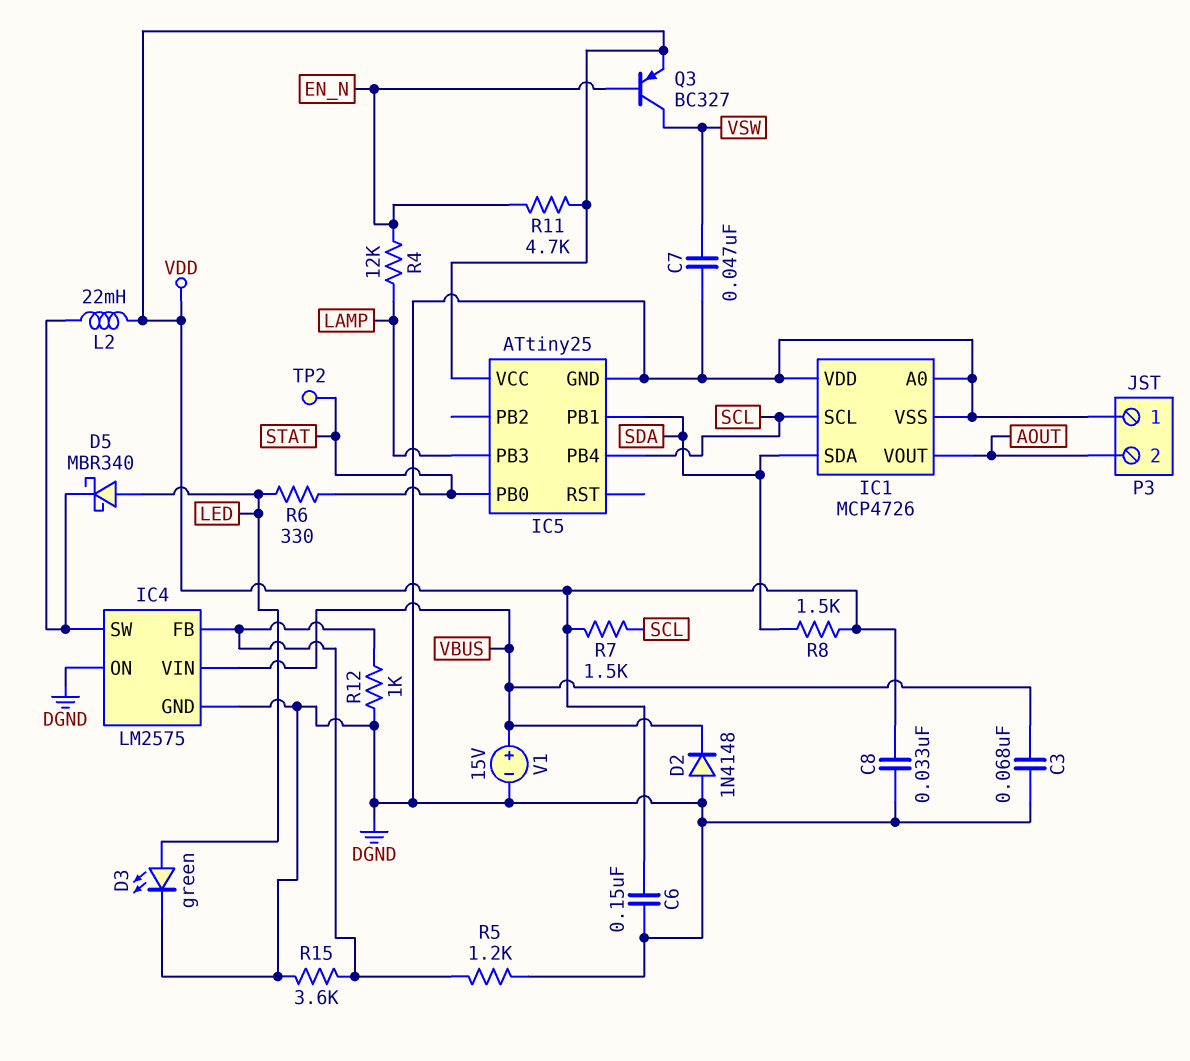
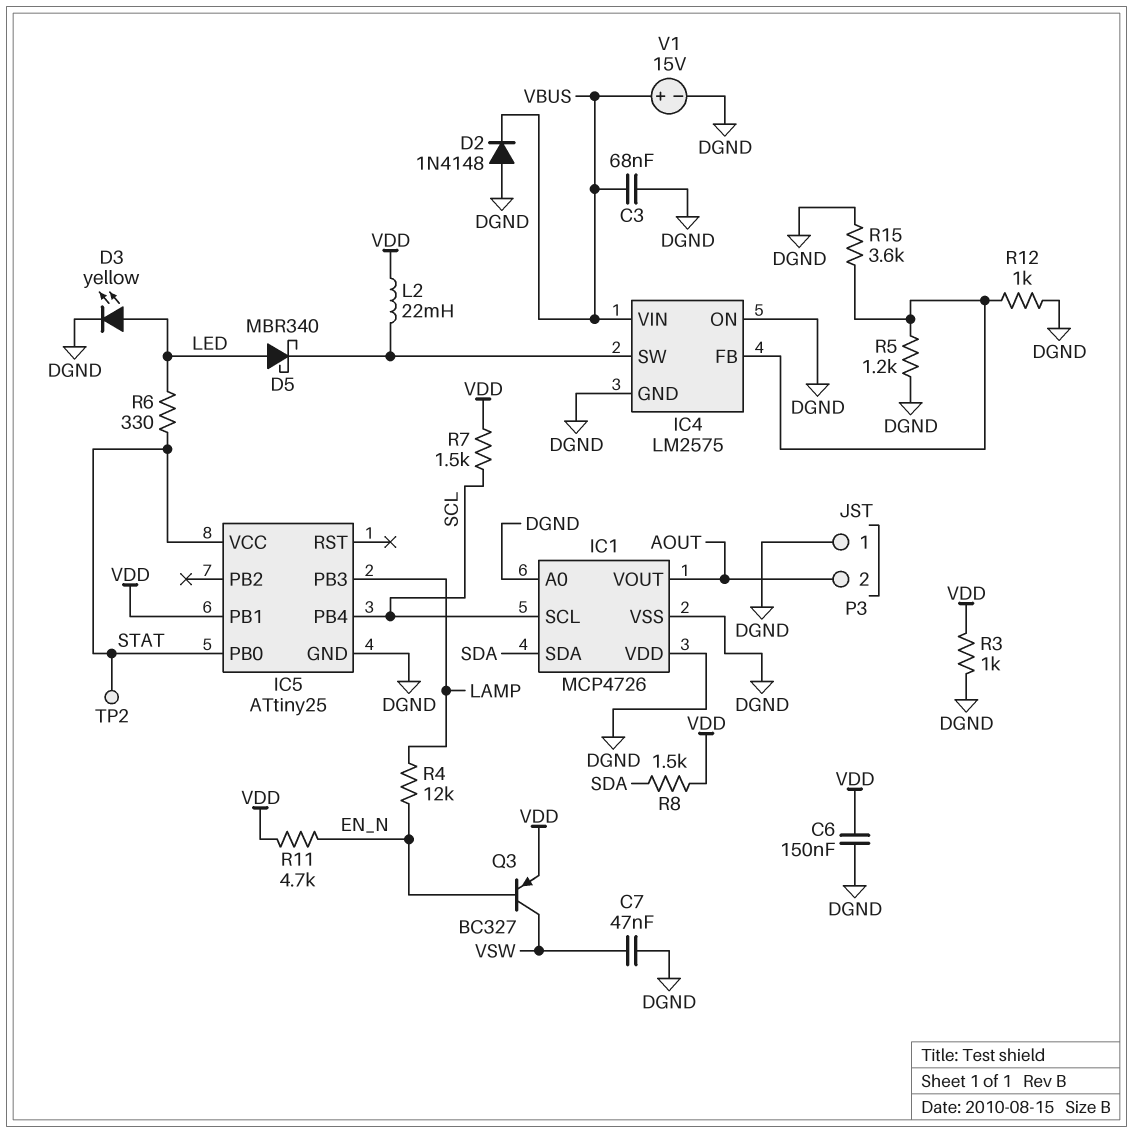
C8: 33nF (DGND, VDD) -> none
D3: LED green (A LED, K DGND) -> LED yellow (A LED, K DGND)
IC5 pin PB1: SDA -> VDD
IC5 pin VCC: VDD -> STAT
R3: none -> 1k (DGND, VDD)

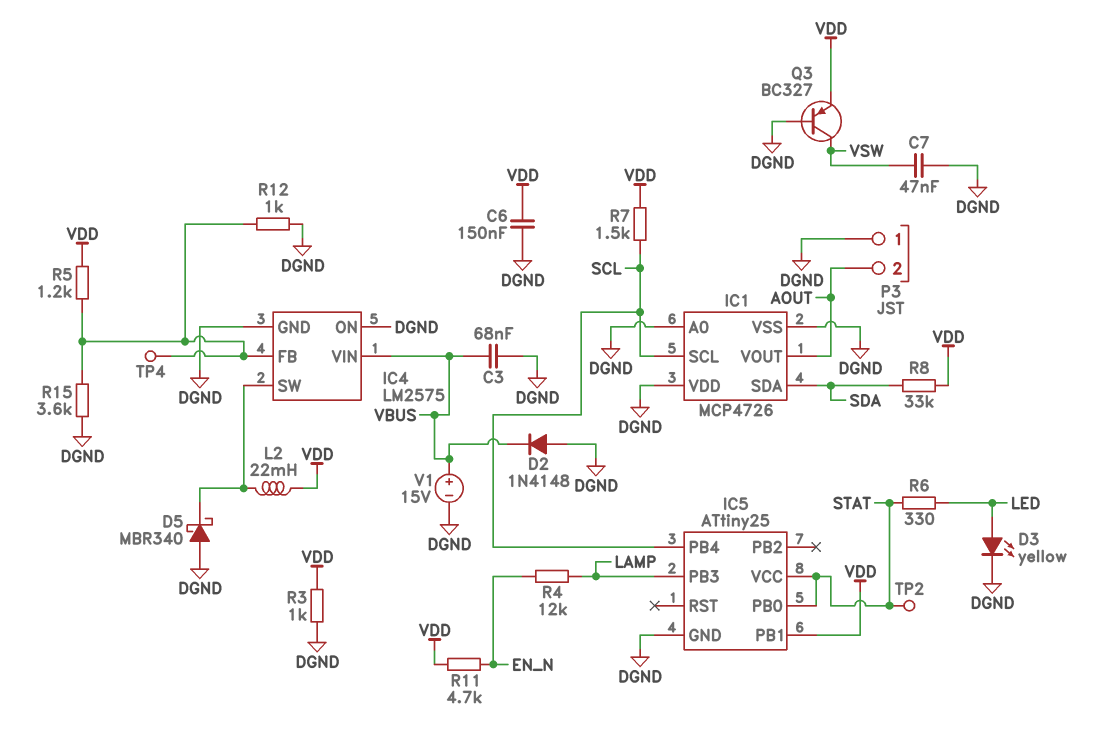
D5: schottky MBR340 (A LED, K IC4/SW) -> schottky MBR340 (A DGND, K IC4/SW)
Q3: PNP BC327 (B EN_N, C VSW, E VDD) -> PNP BC327 (B DGND, C VSW, E VDD)
R5: 1.2k (DGND, IC4/FB) -> 1.2k (IC4/FB, VDD)
R8: 1.5k (SDA, VDD) -> 33k (SDA, VDD)
TP4: none -> test point (IC4/FB)

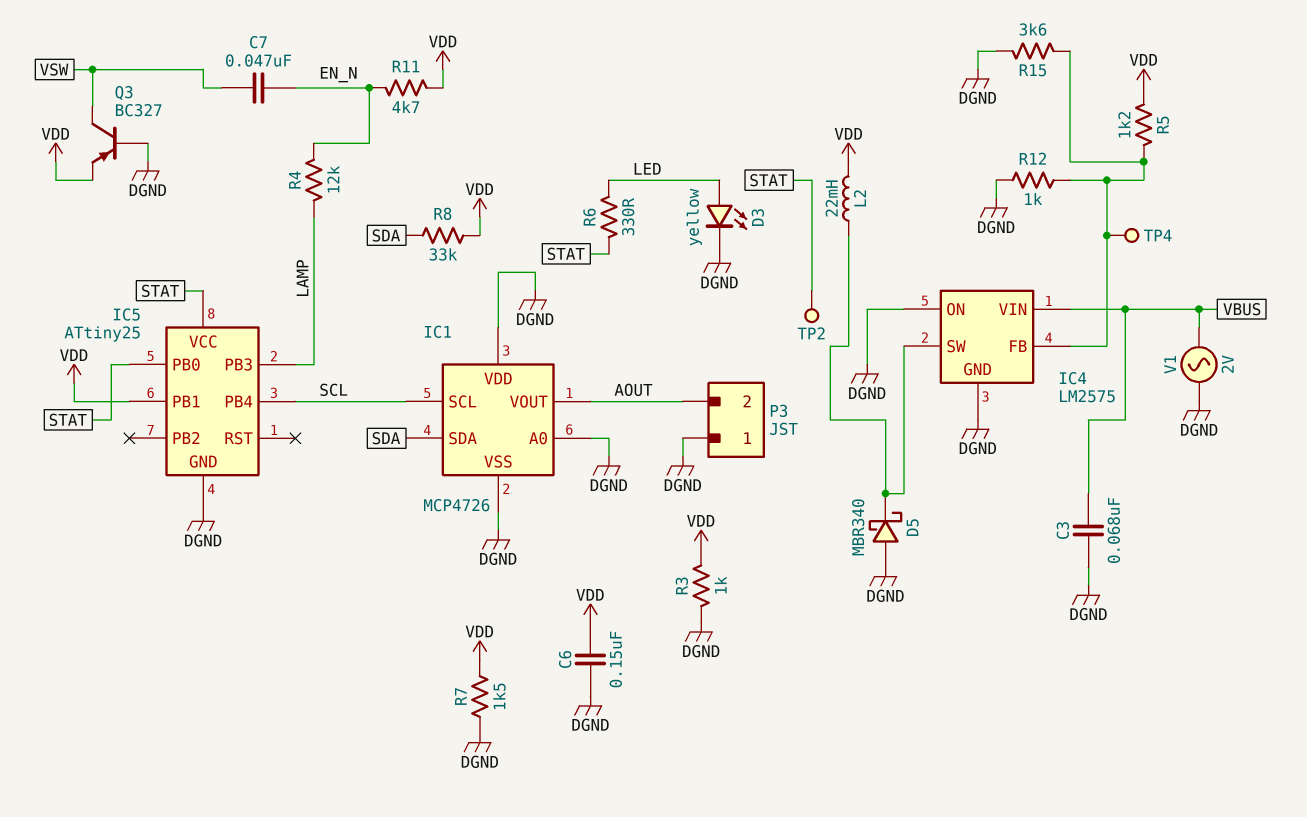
C7: 47nF (DGND, VSW) -> 47nF (EN_N, VSW)
D2: diode 1N4148 (A DGND, K VBUS) -> none
R7: 1.5k (SCL, VDD) -> 1.5k (DGND, VDD)
V1: 15V (plus VBUS, minus DGND) -> AC 2V (DGND, VBUS)

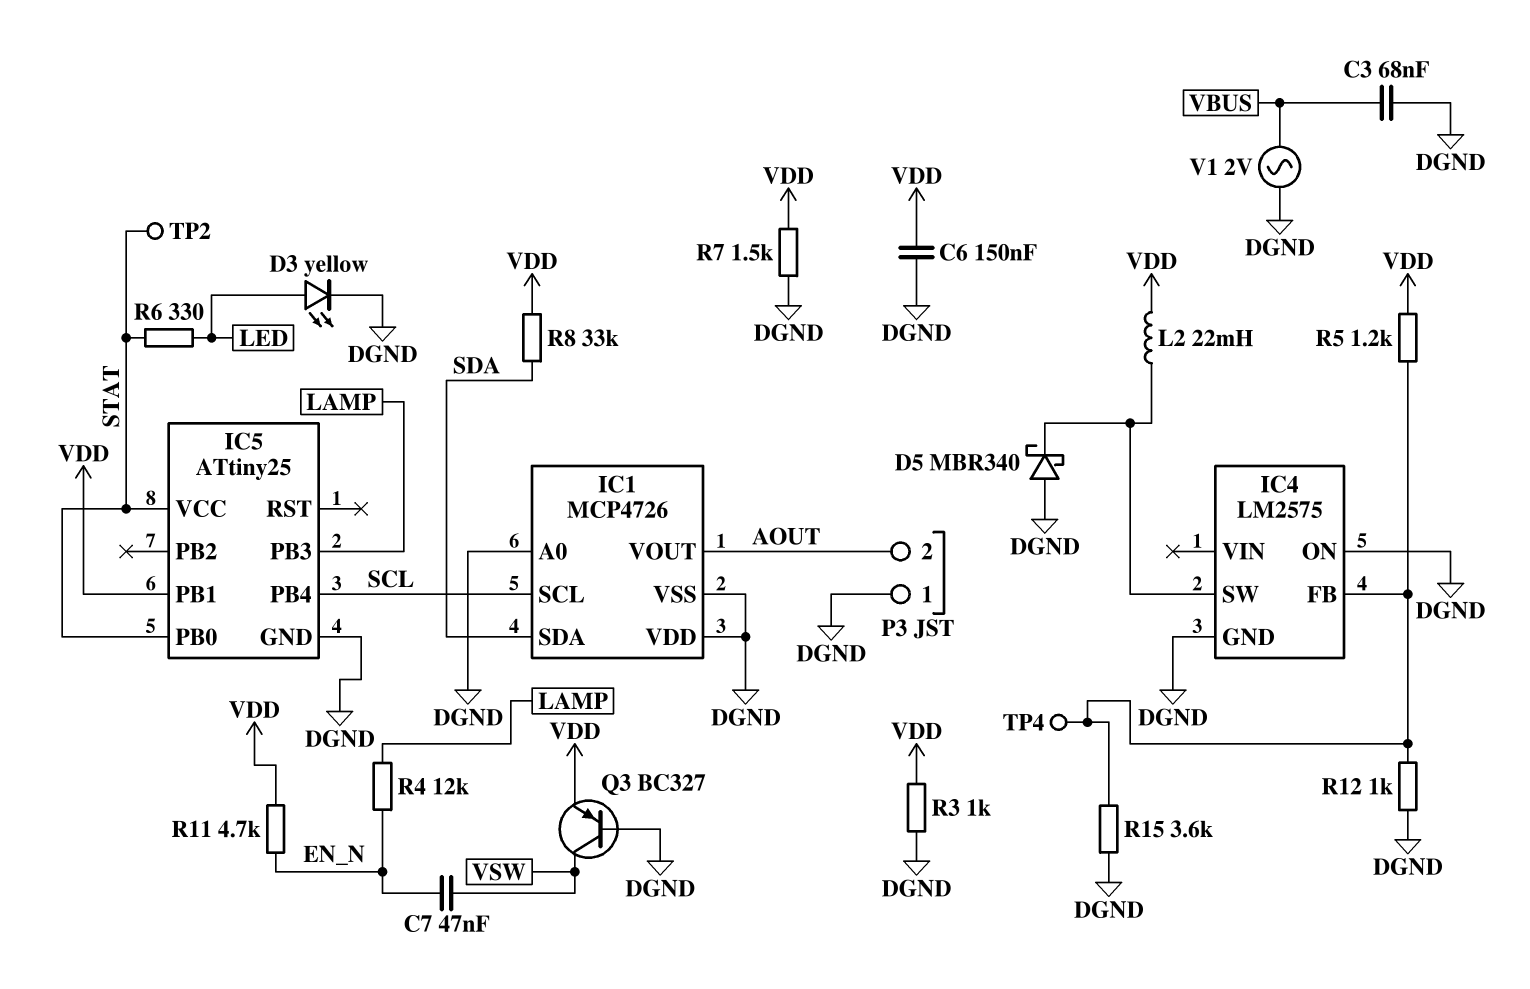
IC4 pin VIN: VBUS -> none

